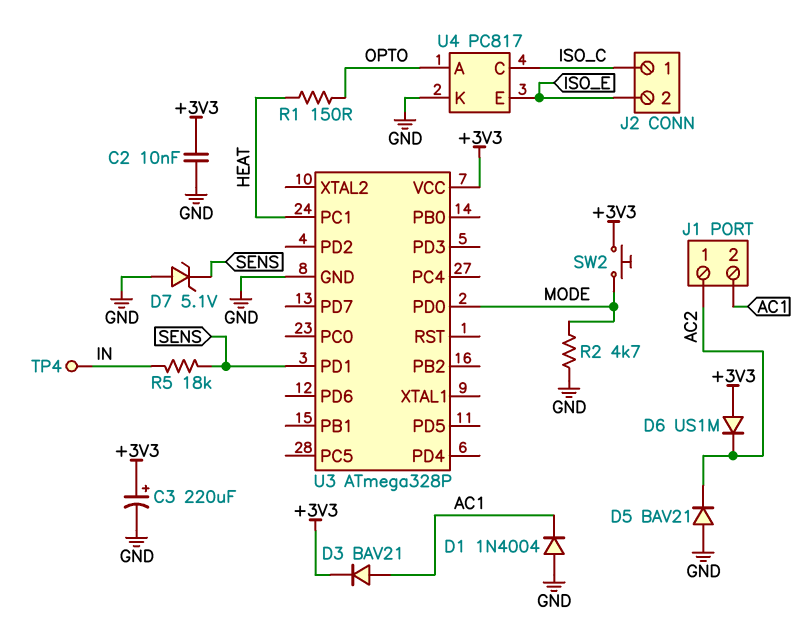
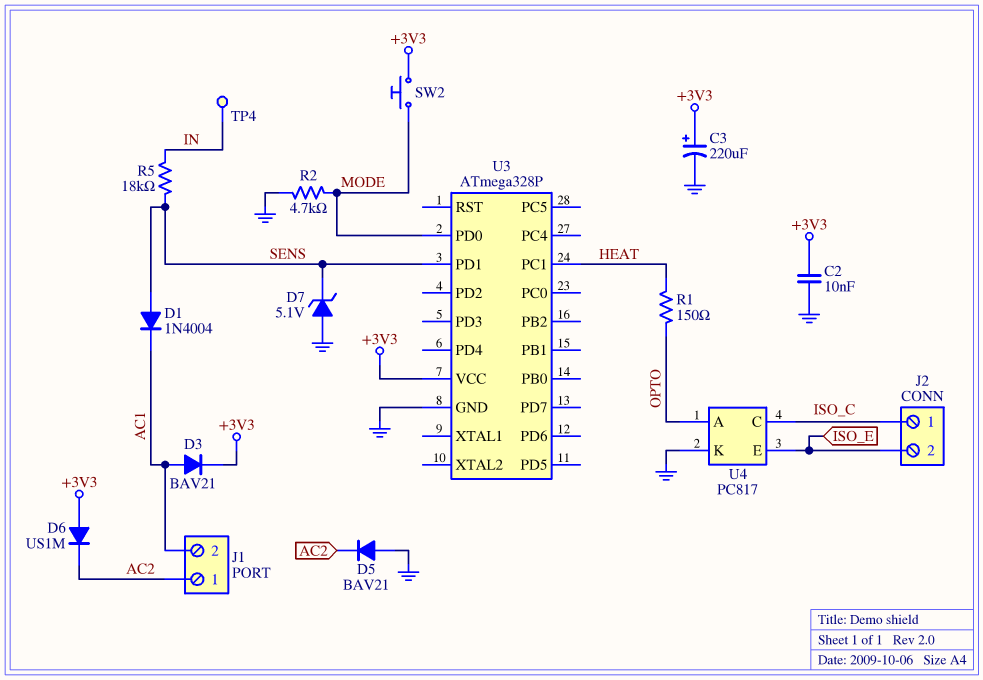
D1: diode 1N4004 (A GND, K AC1) -> diode 1N4004 (A SENS, K AC1)

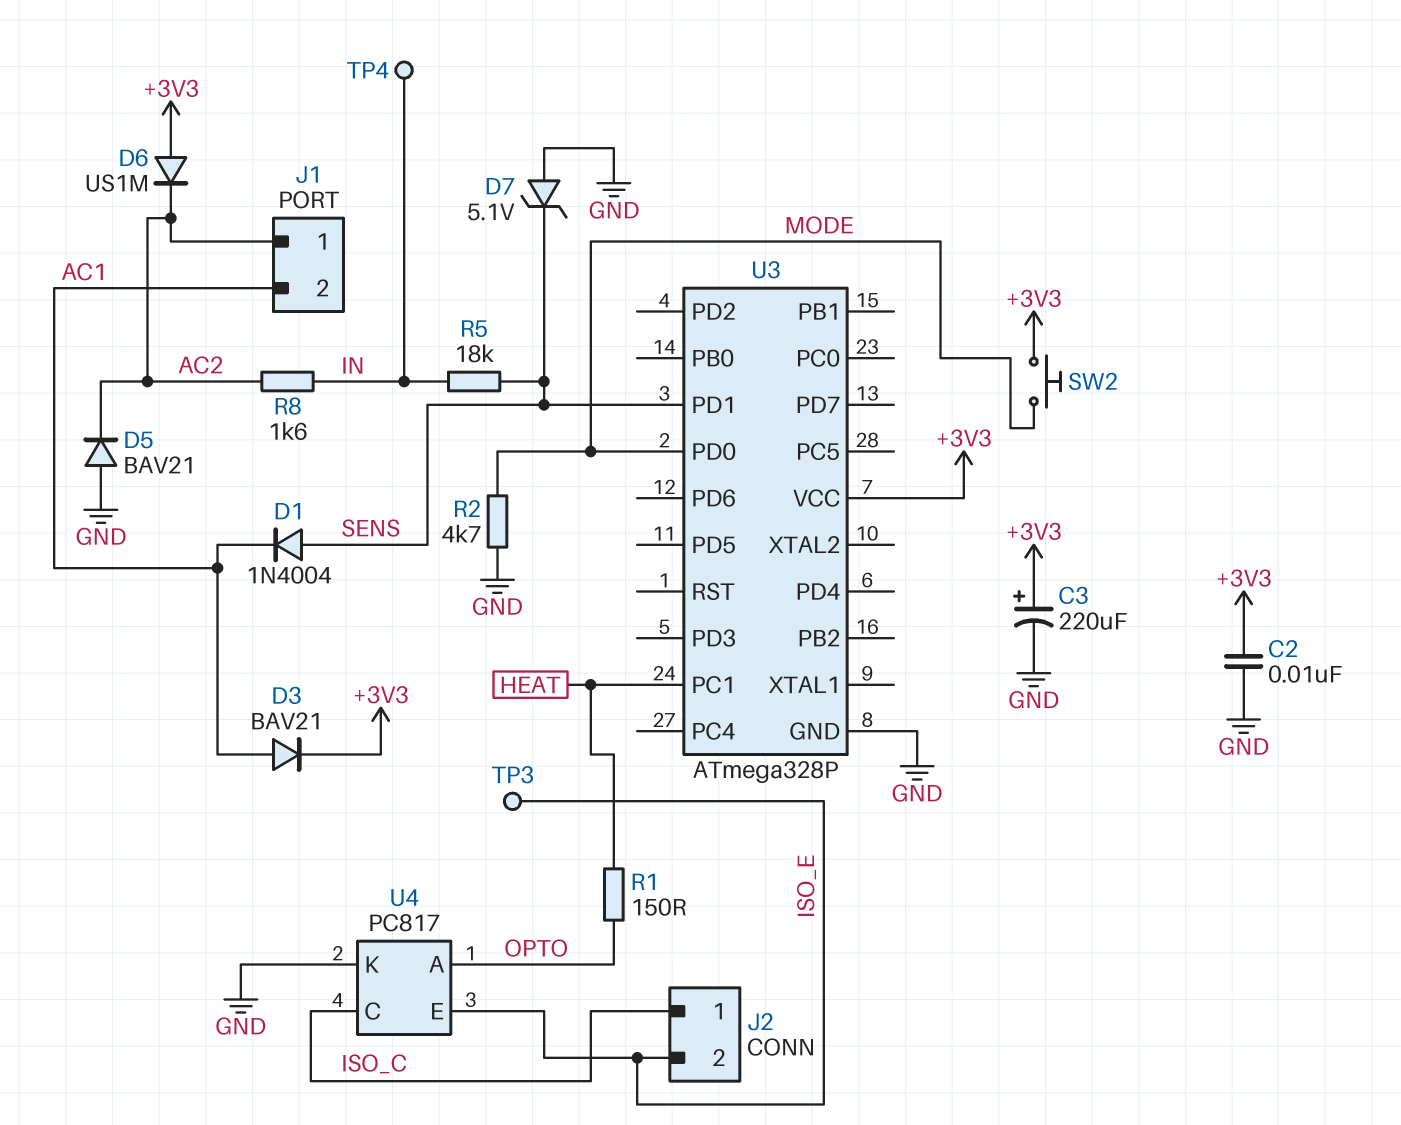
R8: none -> 1.6k (AC2, IN)
TP3: none -> test point (ISO_E)

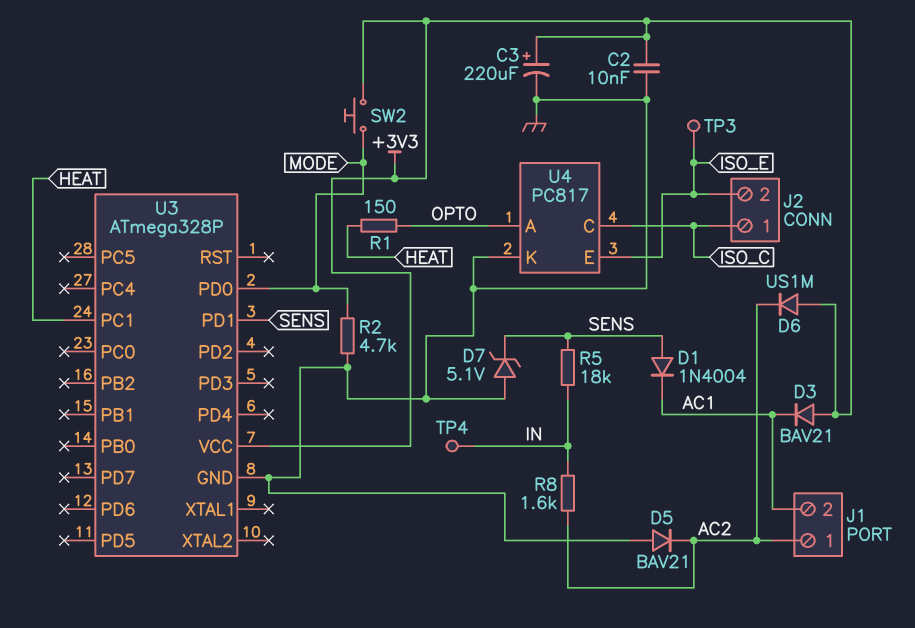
D3: diode BAV21 (A AC1, K +3V3) -> diode BAV21 (A +3V3, K AC1)

